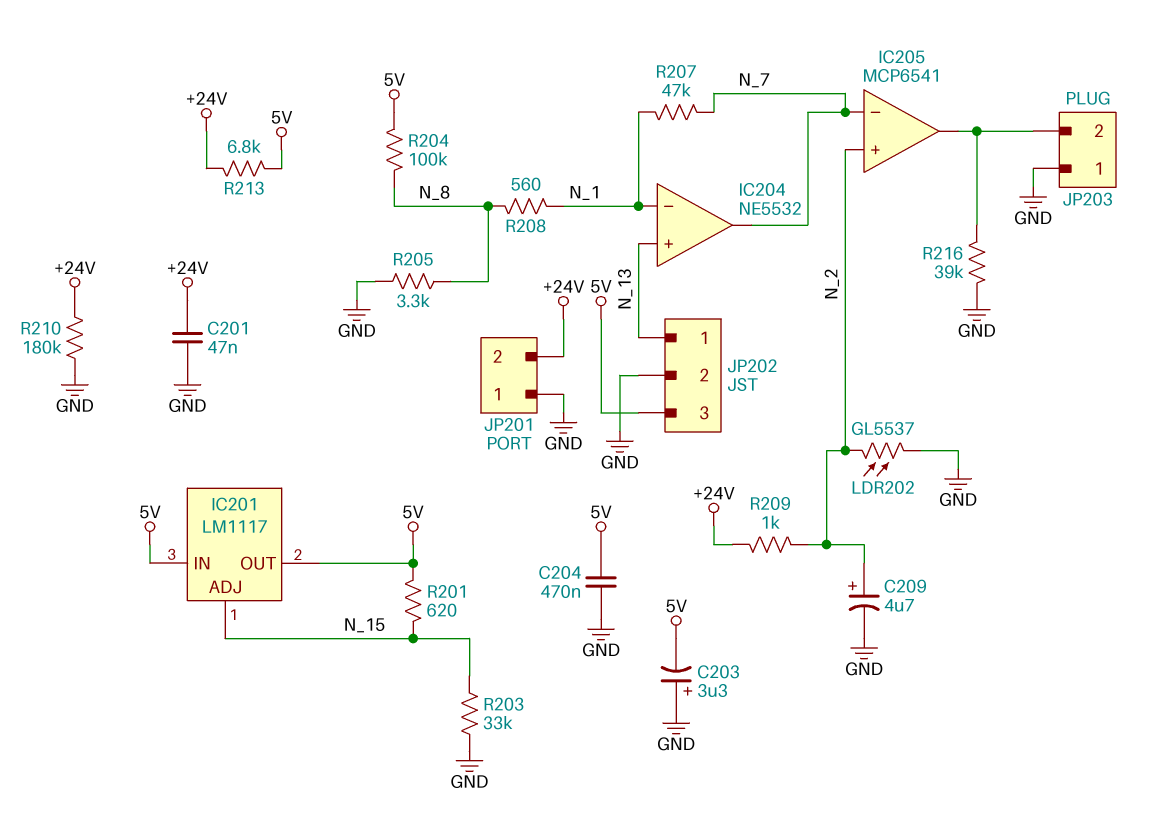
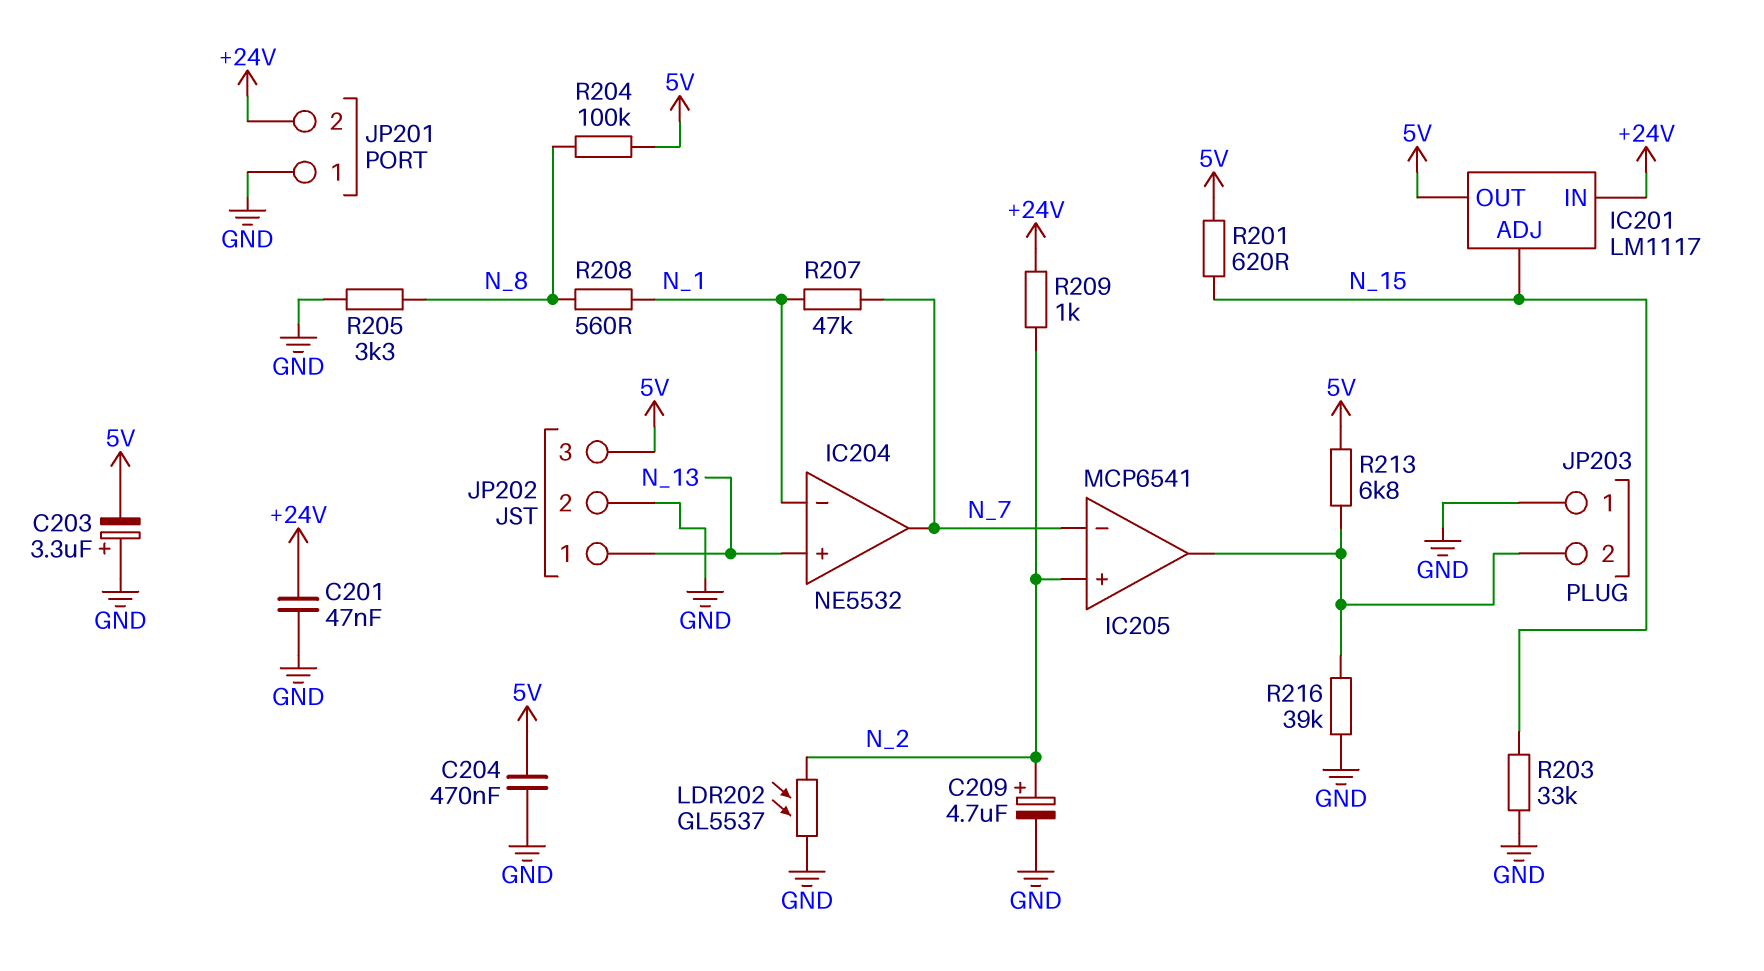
IC201 pin IN: 5V -> +24V
R210: 180k (+24V, GND) -> none
R213: 6.8k (+24V, 5V) -> 6.8k (5V, IC205/out)

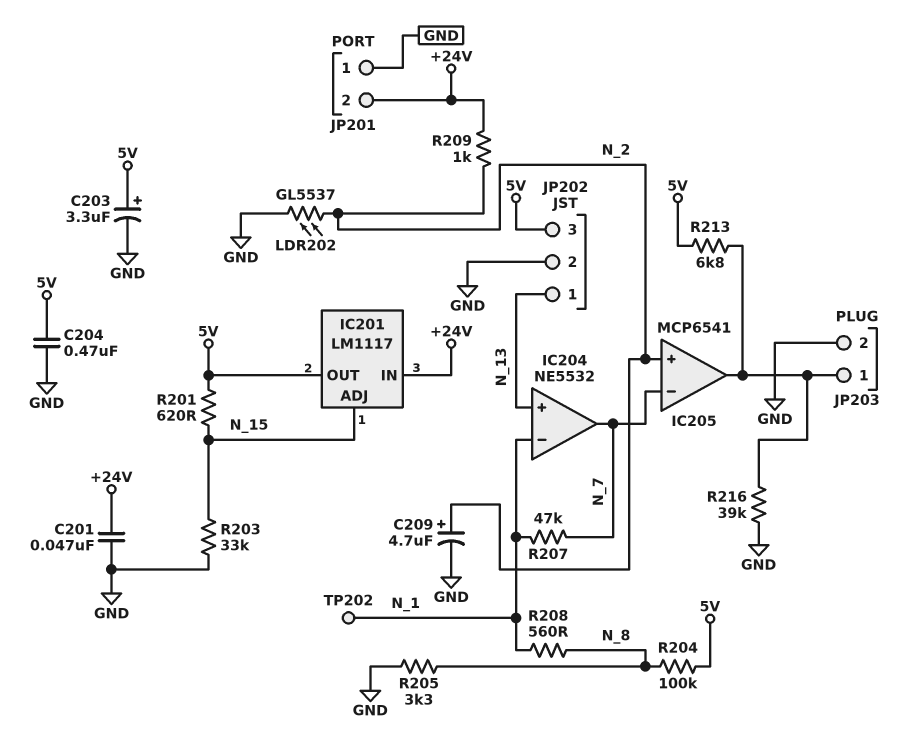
C203: 3.3uF (plus GND, minus 5V) -> 3.3uF (plus 5V, minus GND)
JP203 pin 1: GND -> IC205/out
JP203 pin 2: IC205/out -> GND
TP202: none -> test point (N_1)

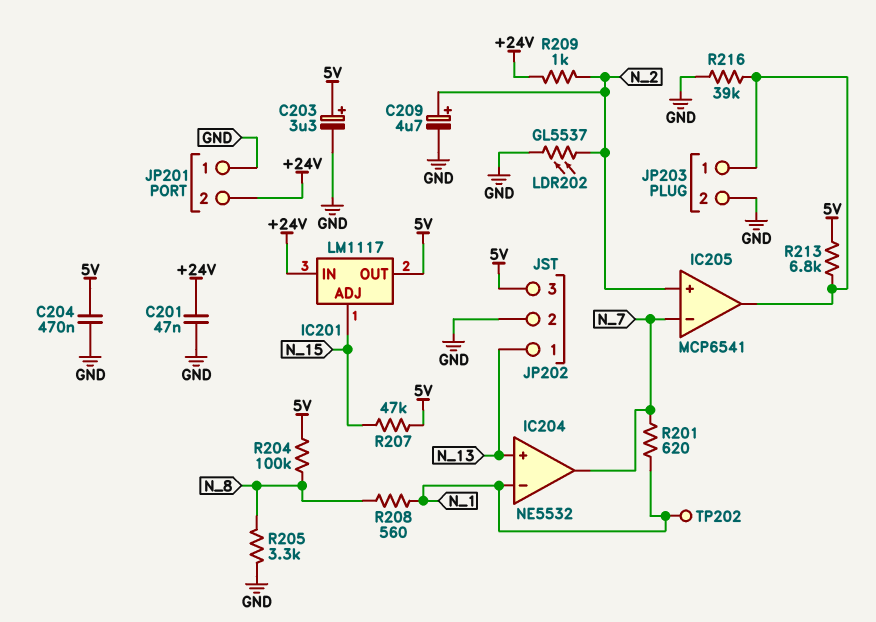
R201: 620 (5V, N_15) -> 620 (N_1, N_7)
R203: 33k (GND, N_15) -> none
R207: 47k (N_1, N_7) -> 47k (5V, N_15)

